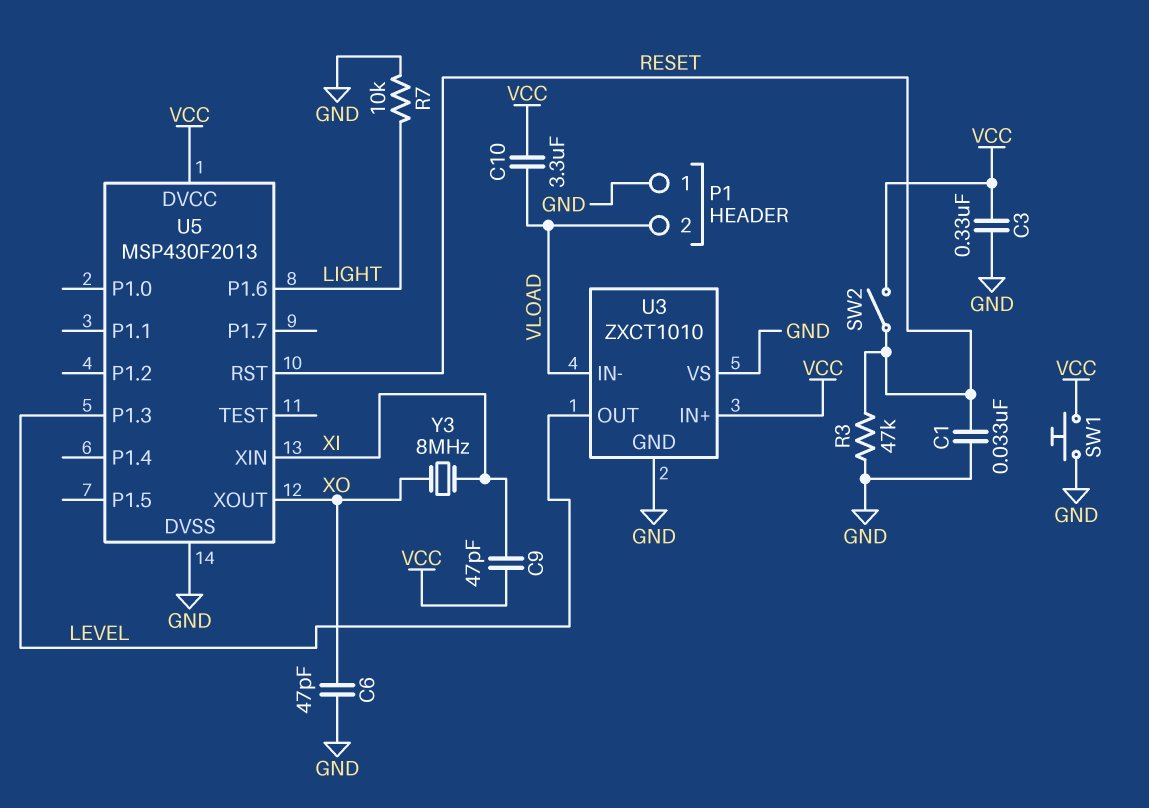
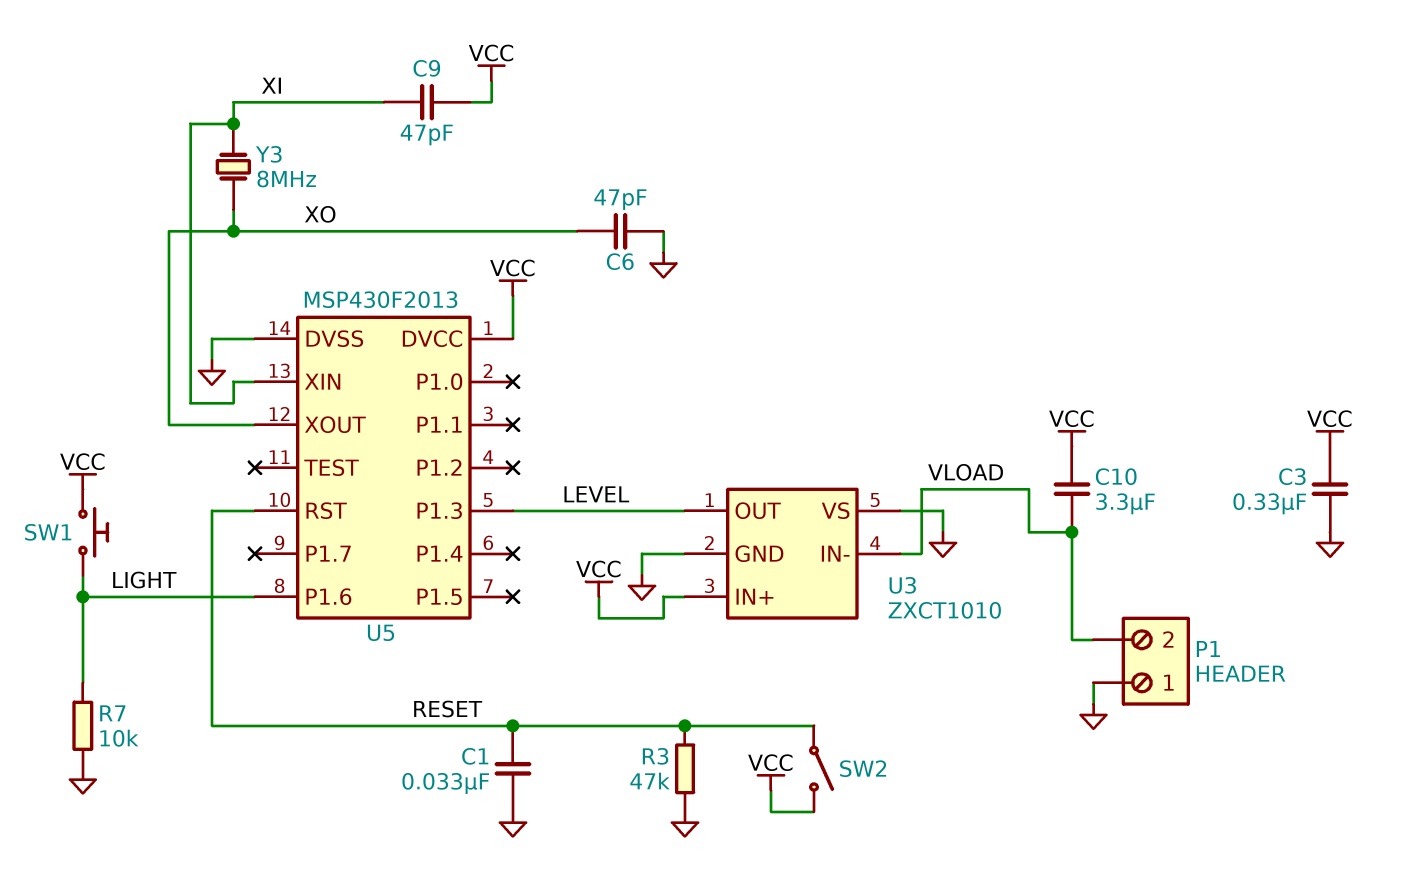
SW1: button (GND, VCC) -> button (LIGHT, VCC)

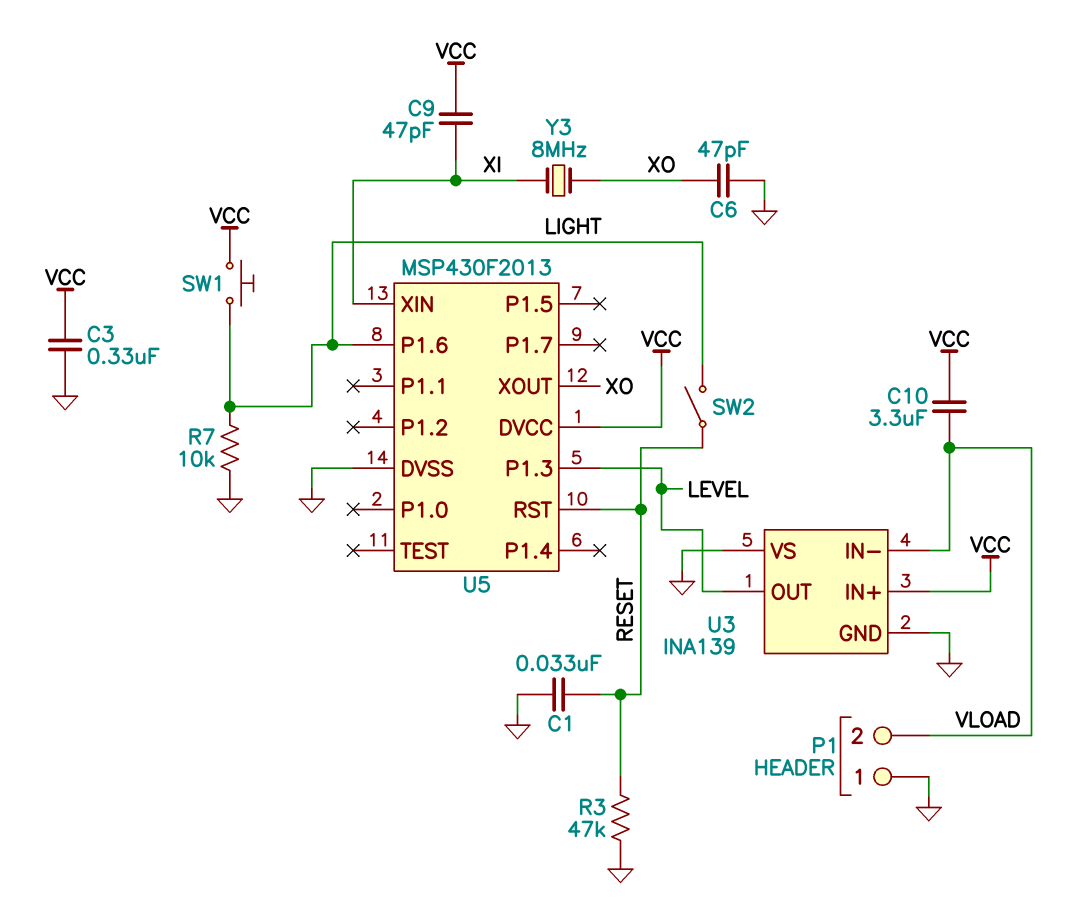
SW2: switch (RESET, VCC) -> switch (LIGHT, RESET)
U3: ZXCT1010 -> INA139

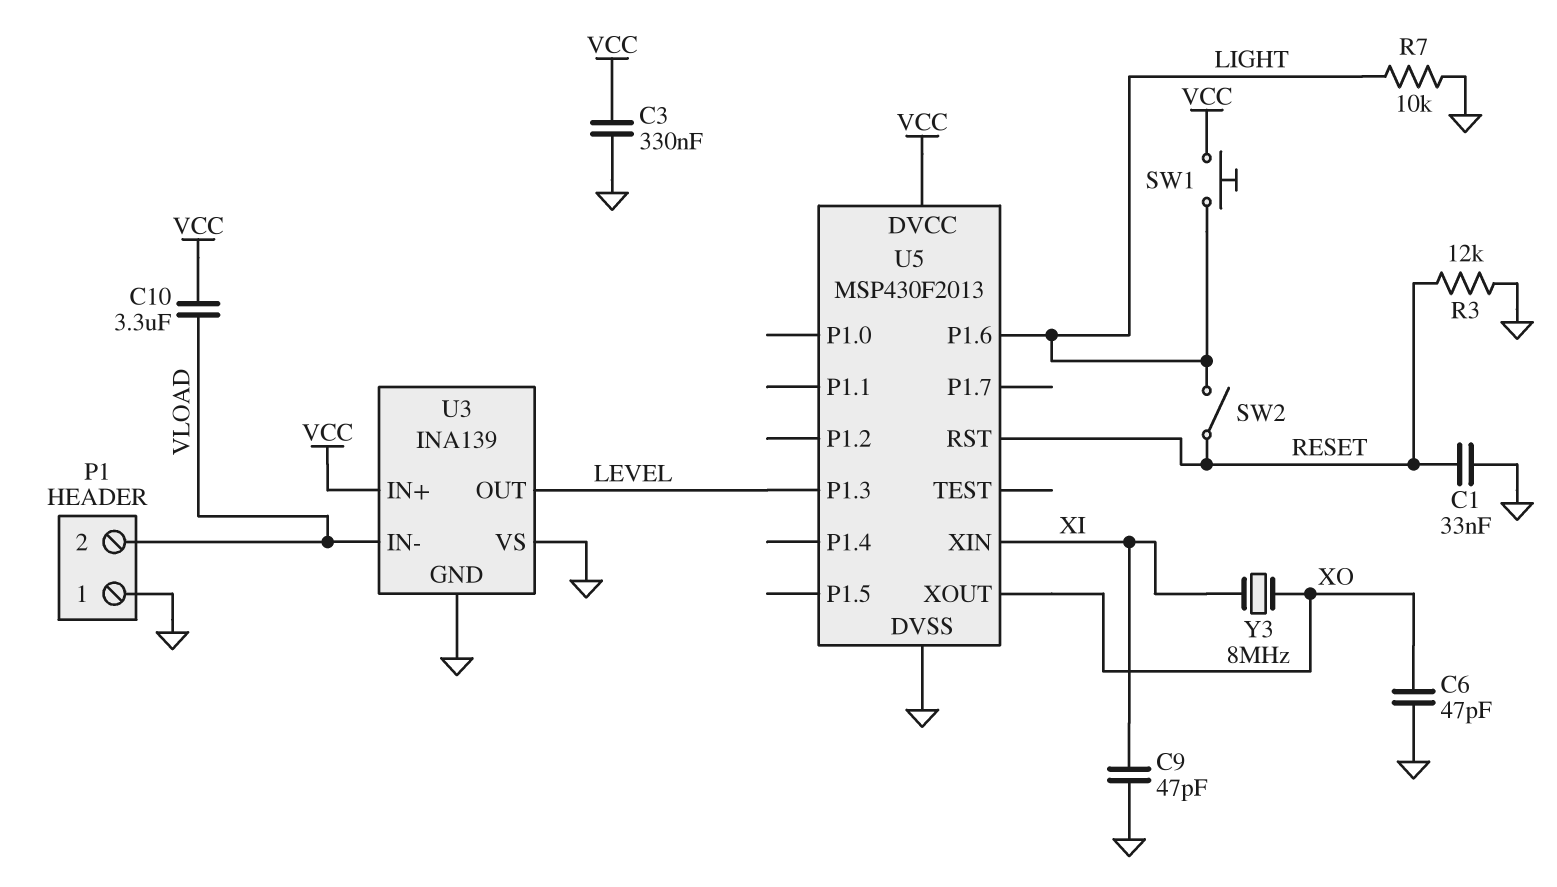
C9: 47pF (VCC, XI) -> 47pF (GND, XI)
R3: 47k (GND, RESET) -> 12k (GND, RESET)

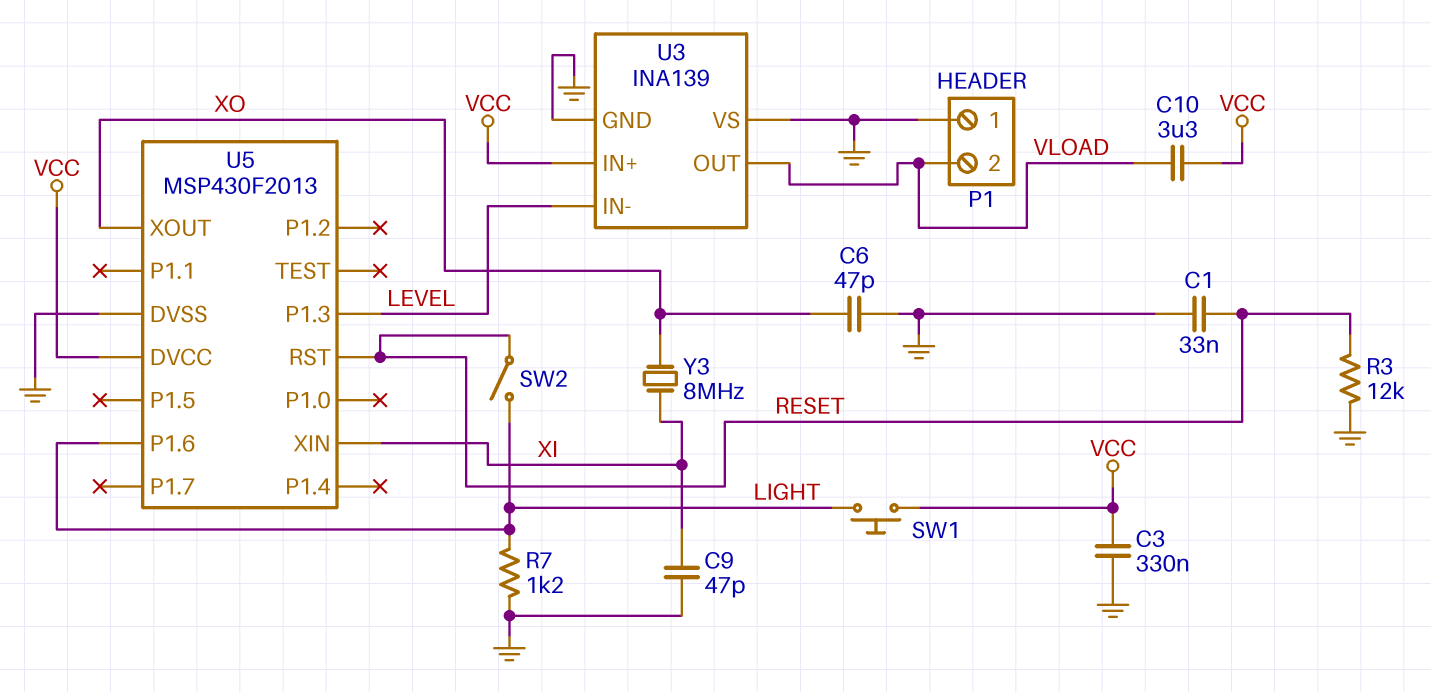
R7: 10k (GND, LIGHT) -> 1.2k (GND, LIGHT)
U3 pin IN-: VLOAD -> LEVEL
U3 pin OUT: LEVEL -> VLOAD

